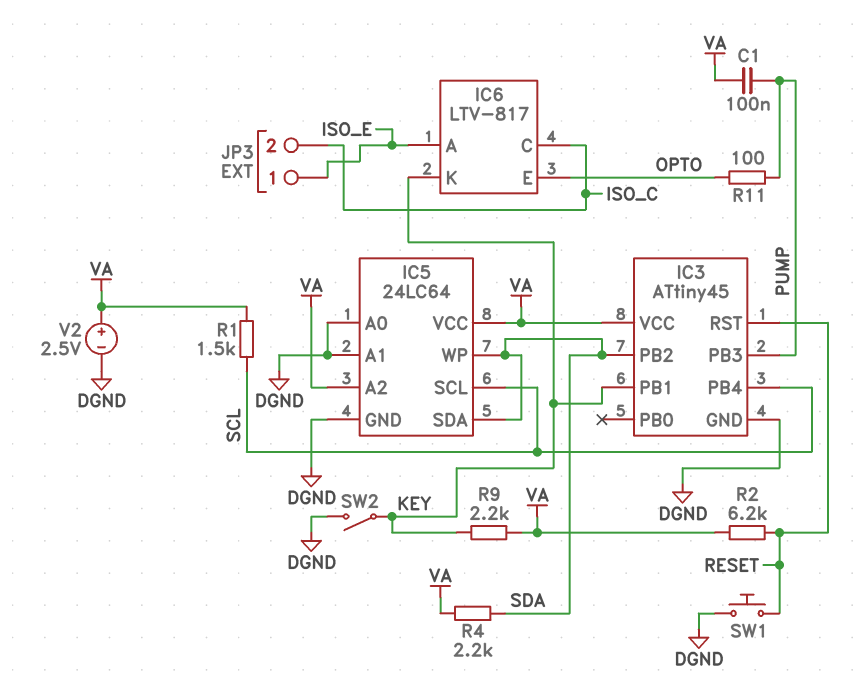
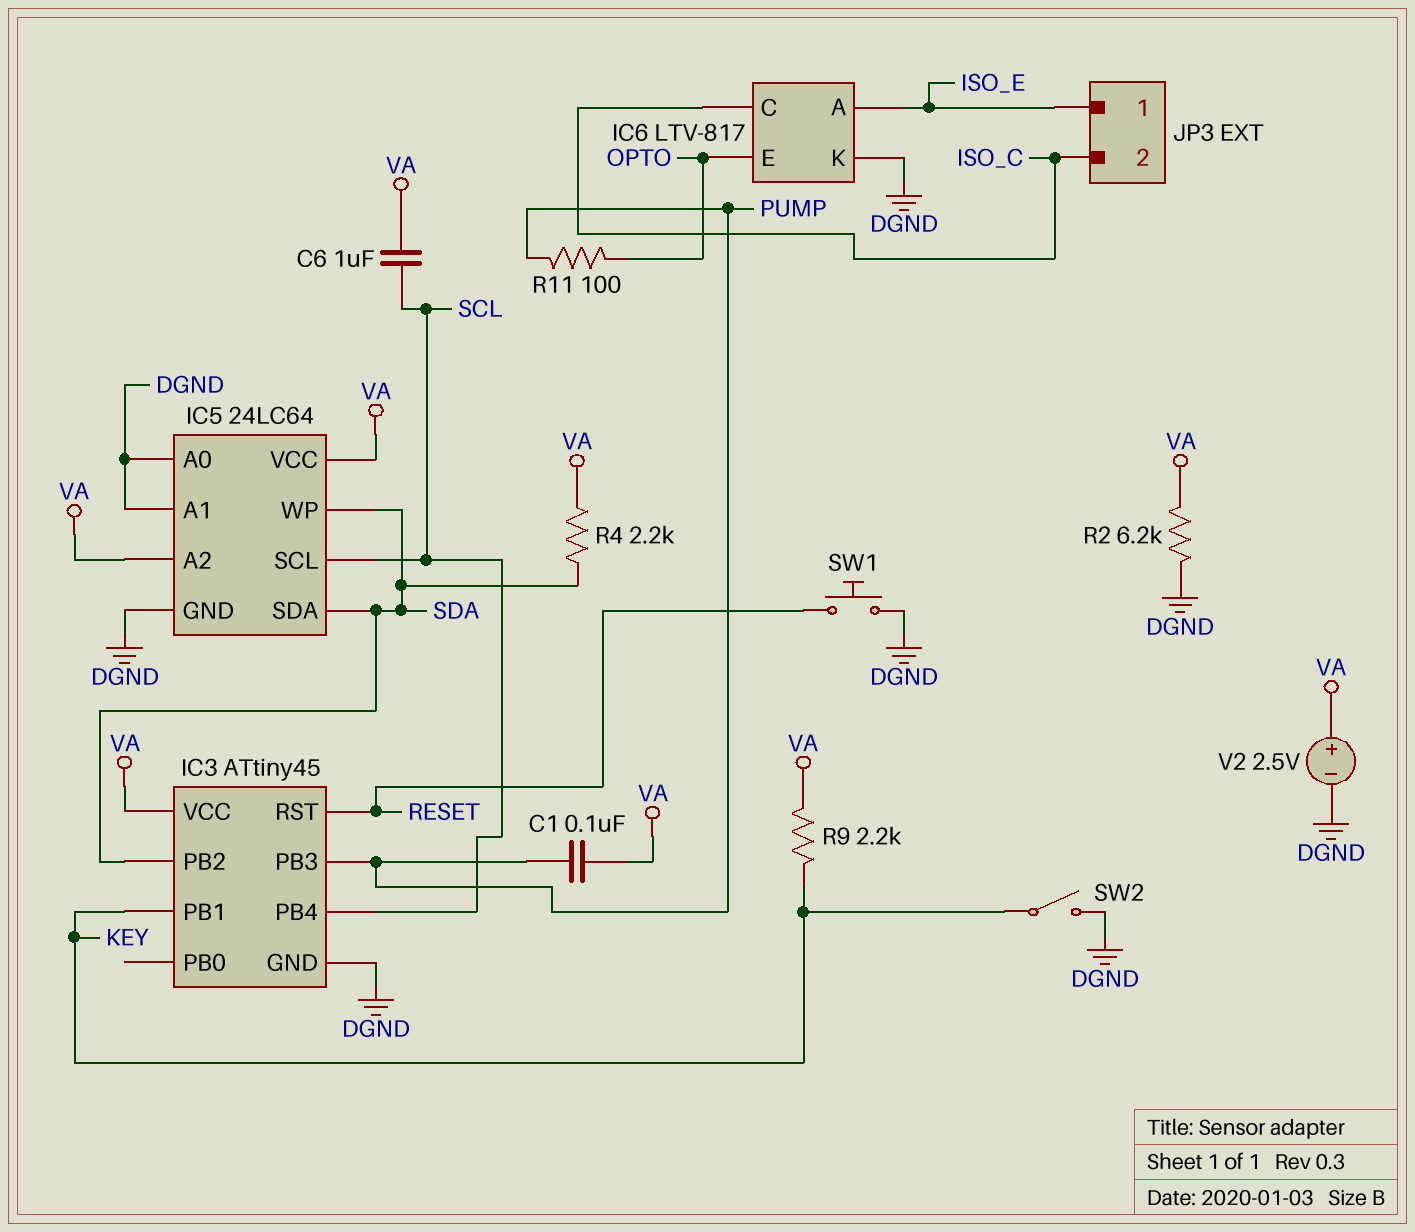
C6: none -> 1uF (SCL, VA)
IC6 pin K: KEY -> DGND
R1: 1.5k (SCL, VA) -> none
R2: 6.2k (RESET, VA) -> 6.2k (DGND, VA)

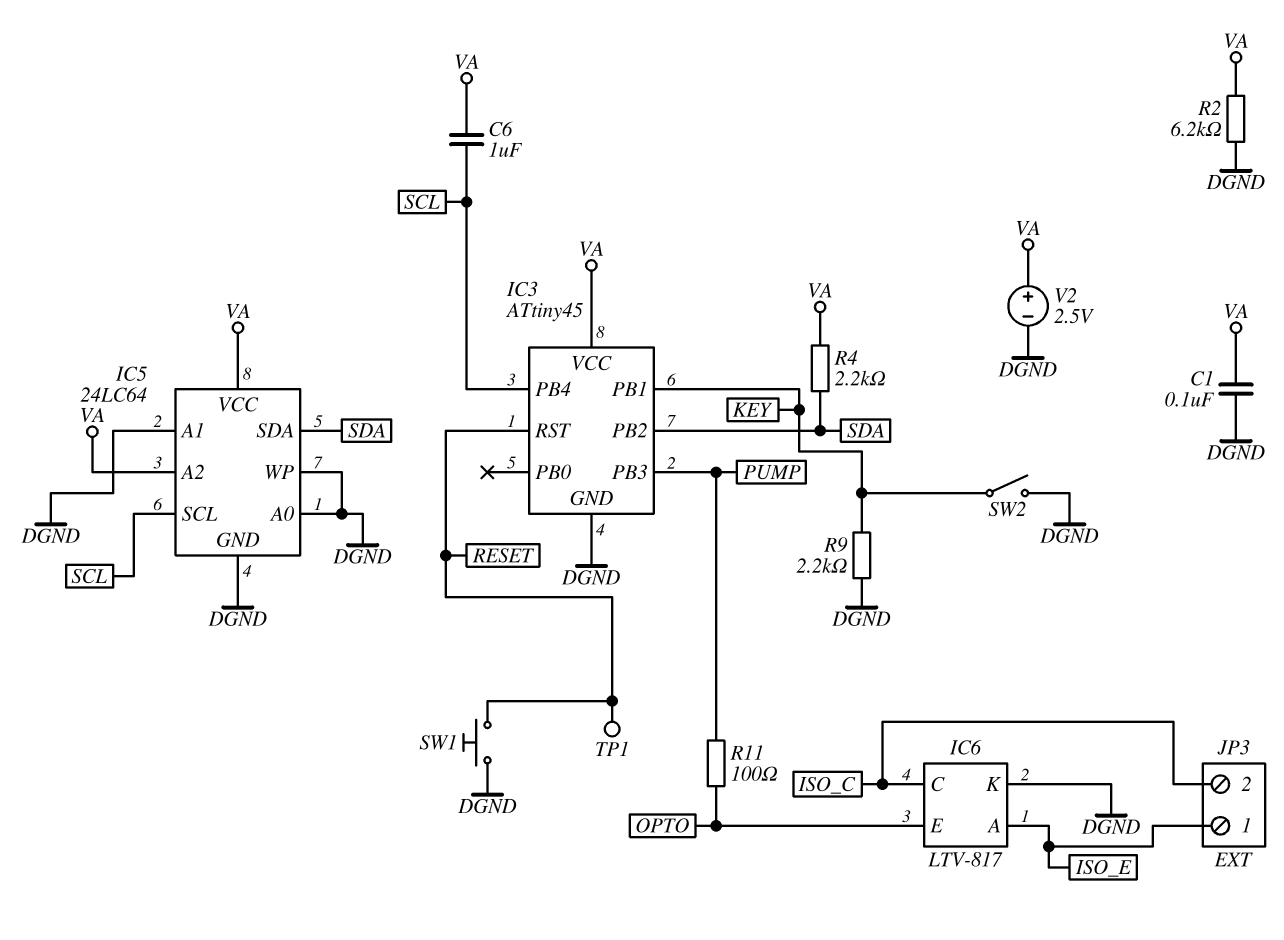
C1: 100nF (PUMP, VA) -> 100nF (DGND, VA)
IC5 pin WP: SDA -> DGND
R9: 2.2k (KEY, VA) -> 2.2k (DGND, KEY)
TP1: none -> test point (RESET)

